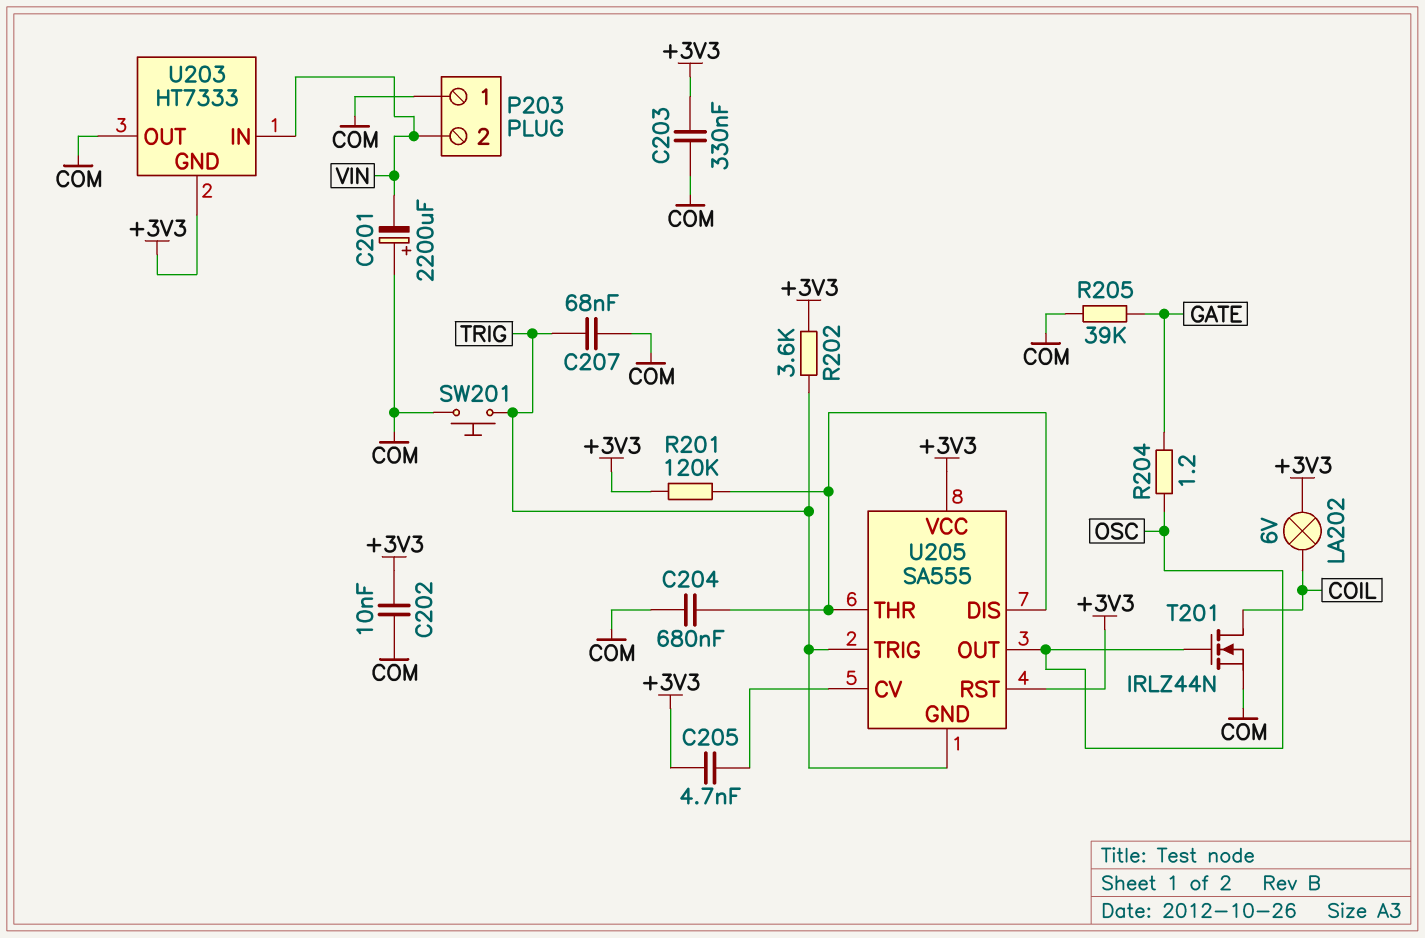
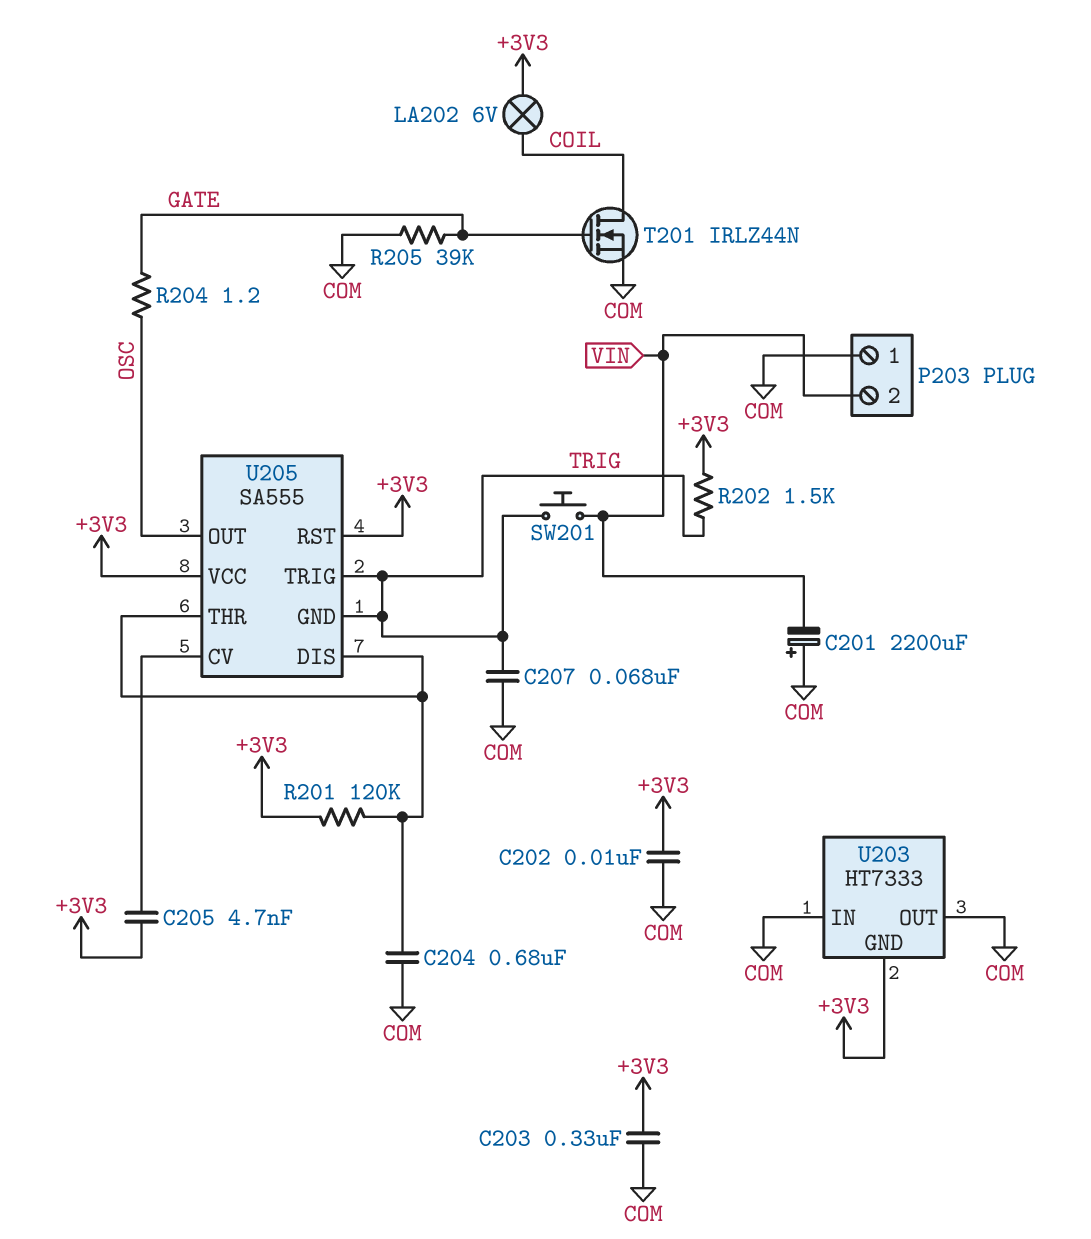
R202: 3.6k (+3V3, TRIG) -> 1.5k (+3V3, TRIG)
SW201: button (COM, TRIG) -> button (TRIG, VIN)
T201: NMOS IRLZ44N (G OSC, D COIL, S COM) -> NMOS IRLZ44N (G GATE, D COIL, S COM)
U203 pin IN: VIN -> COM

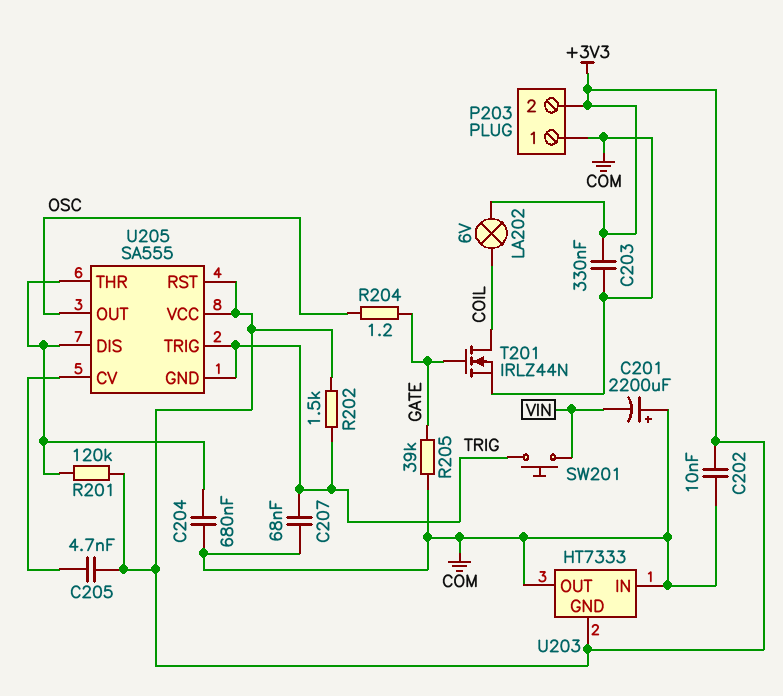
P203 pin 2: VIN -> +3V3

